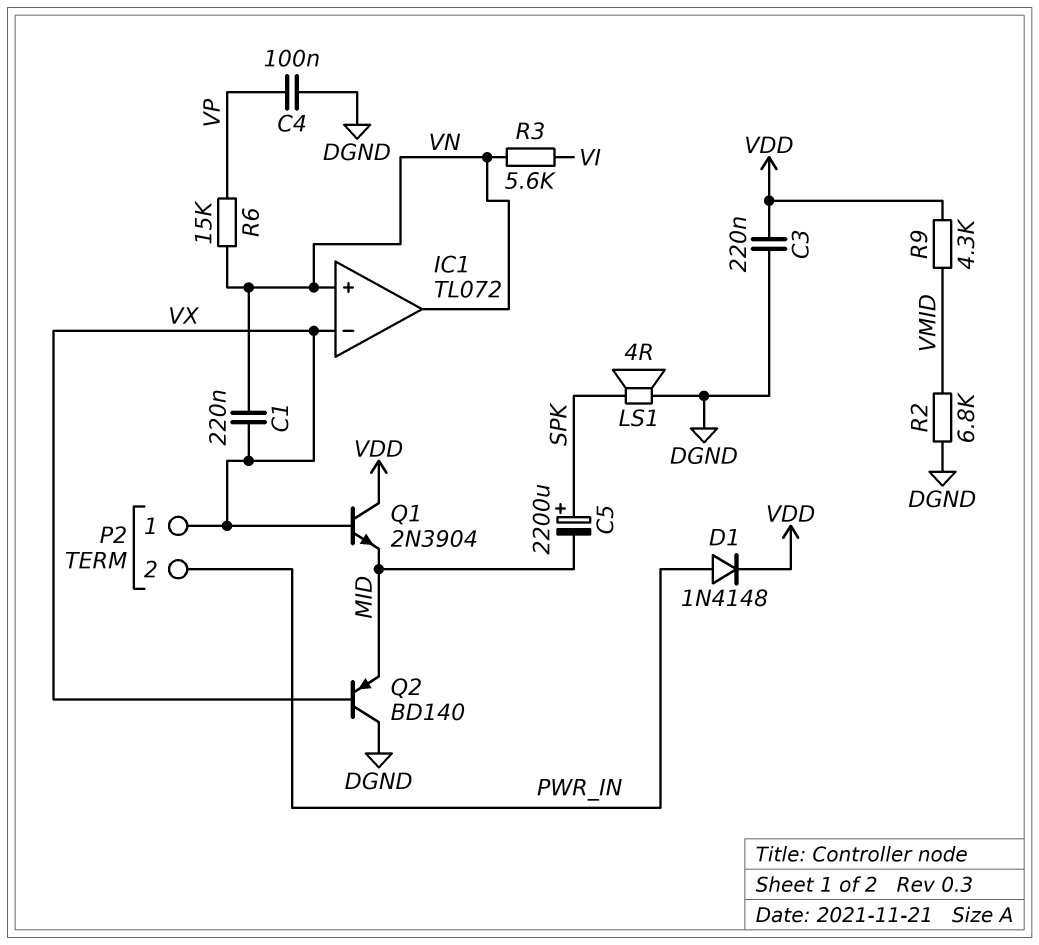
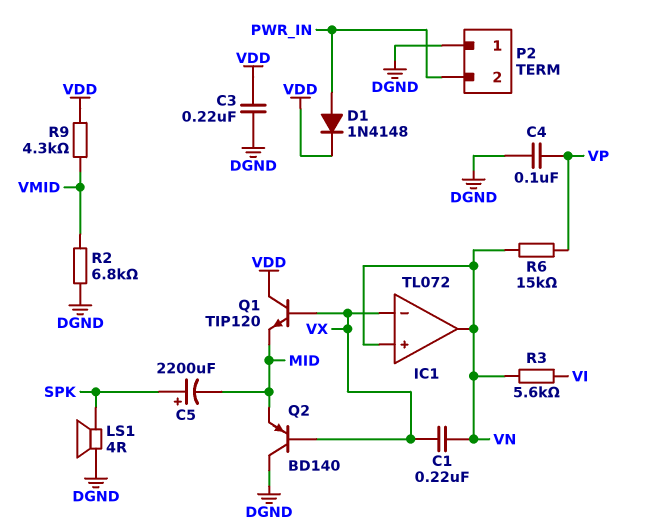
P2 pin 1: VX -> DGND
Q1: NPN 2N3904 (B VX, C VDD, E MID) -> NPN TIP120 (B VX, C VDD, E MID)

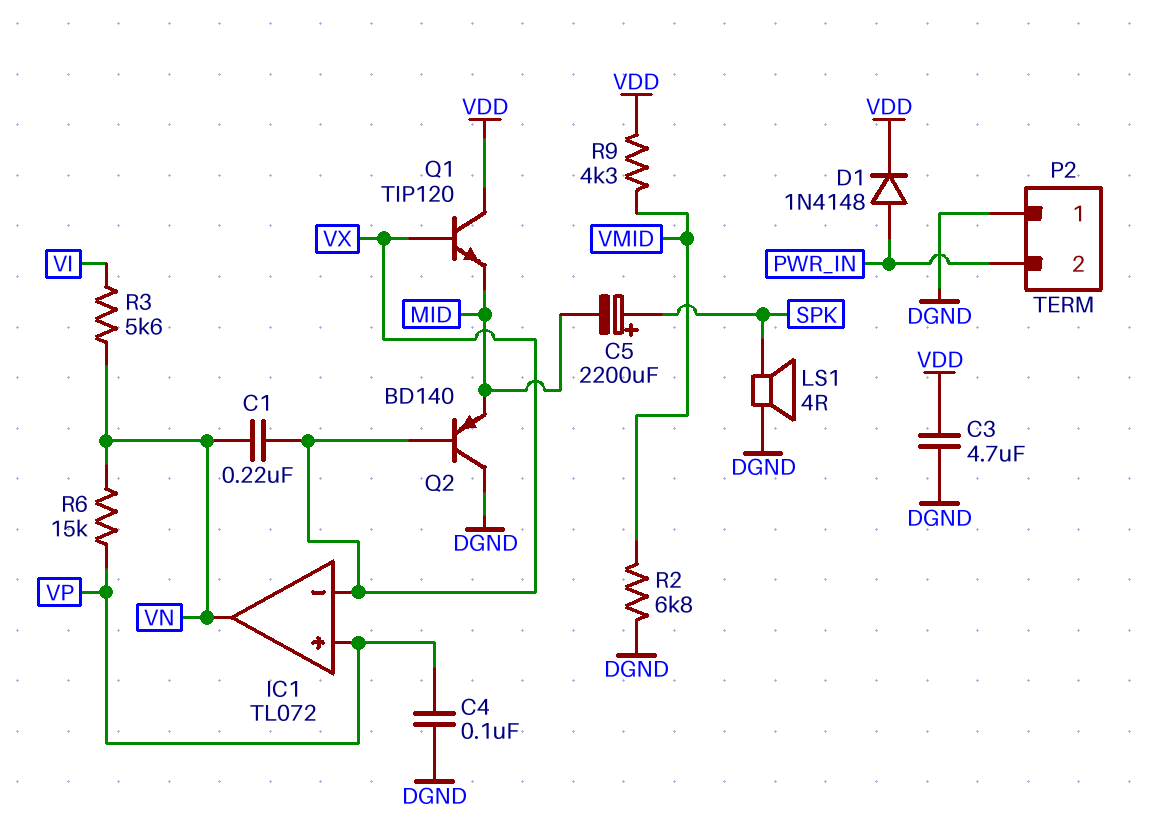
C3: 220nF (DGND, VDD) -> 4.7uF (DGND, VDD)
IC1 pin in+: VN -> VP

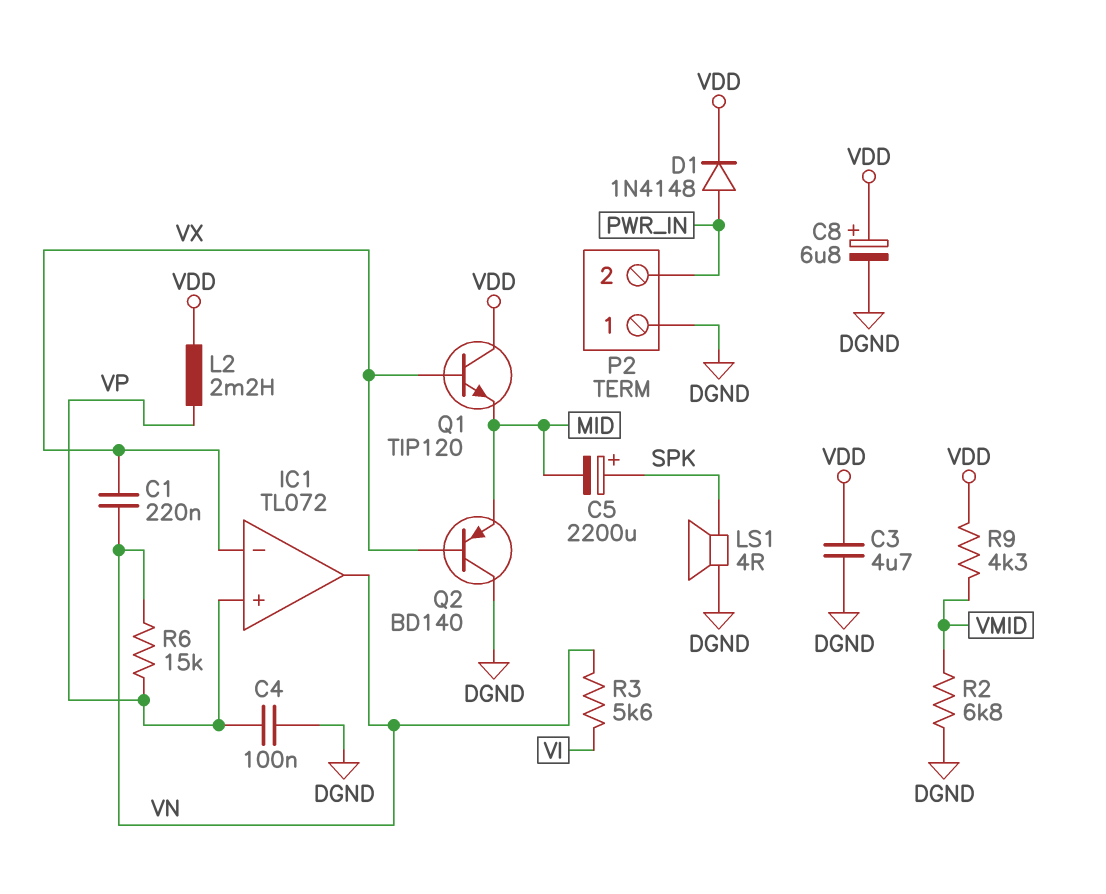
C8: none -> 6.8uF (plus VDD, minus DGND)
L2: none -> 2.2mH (VDD, VP)

